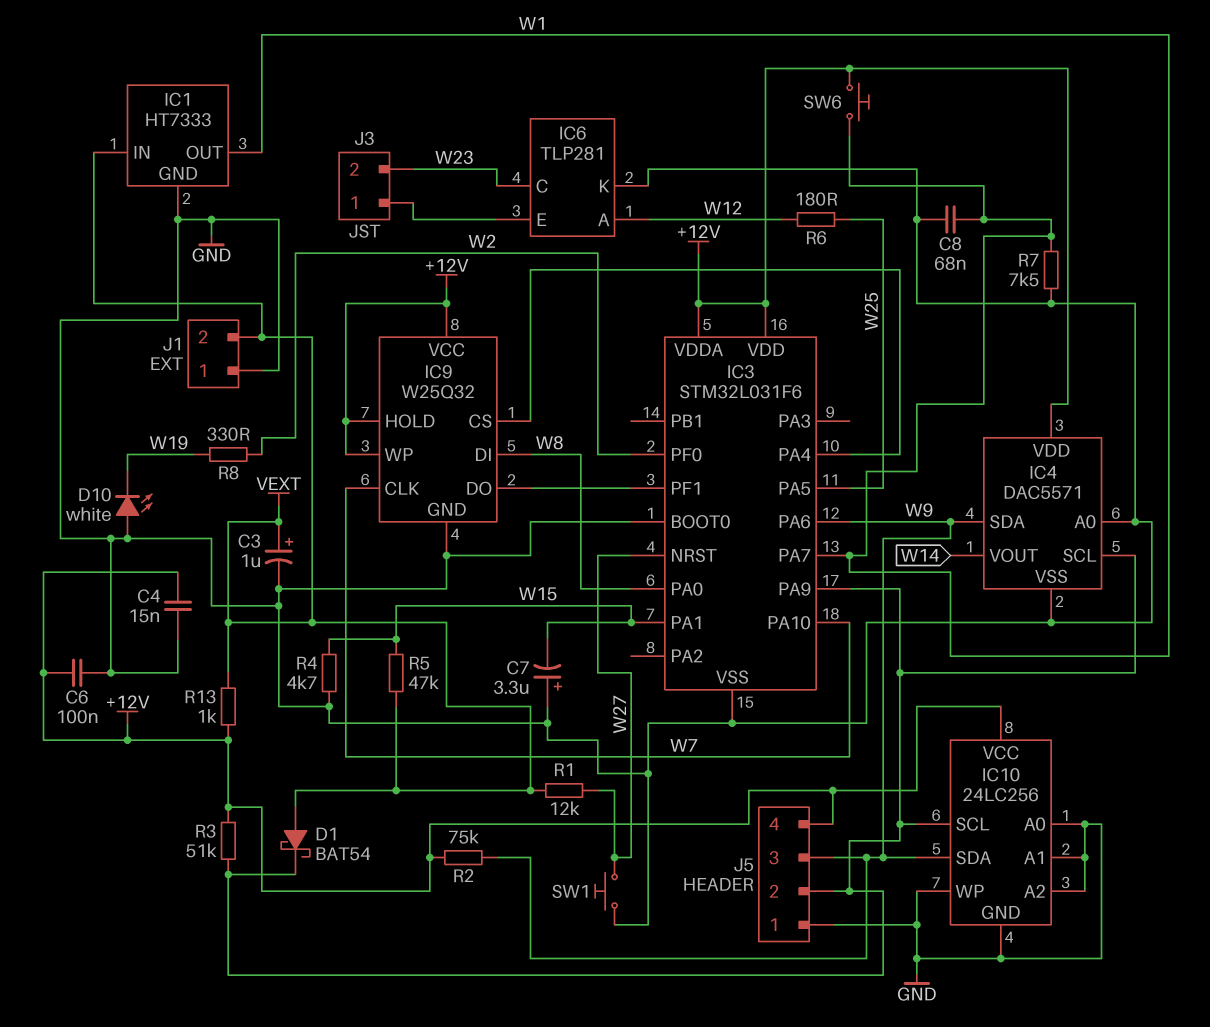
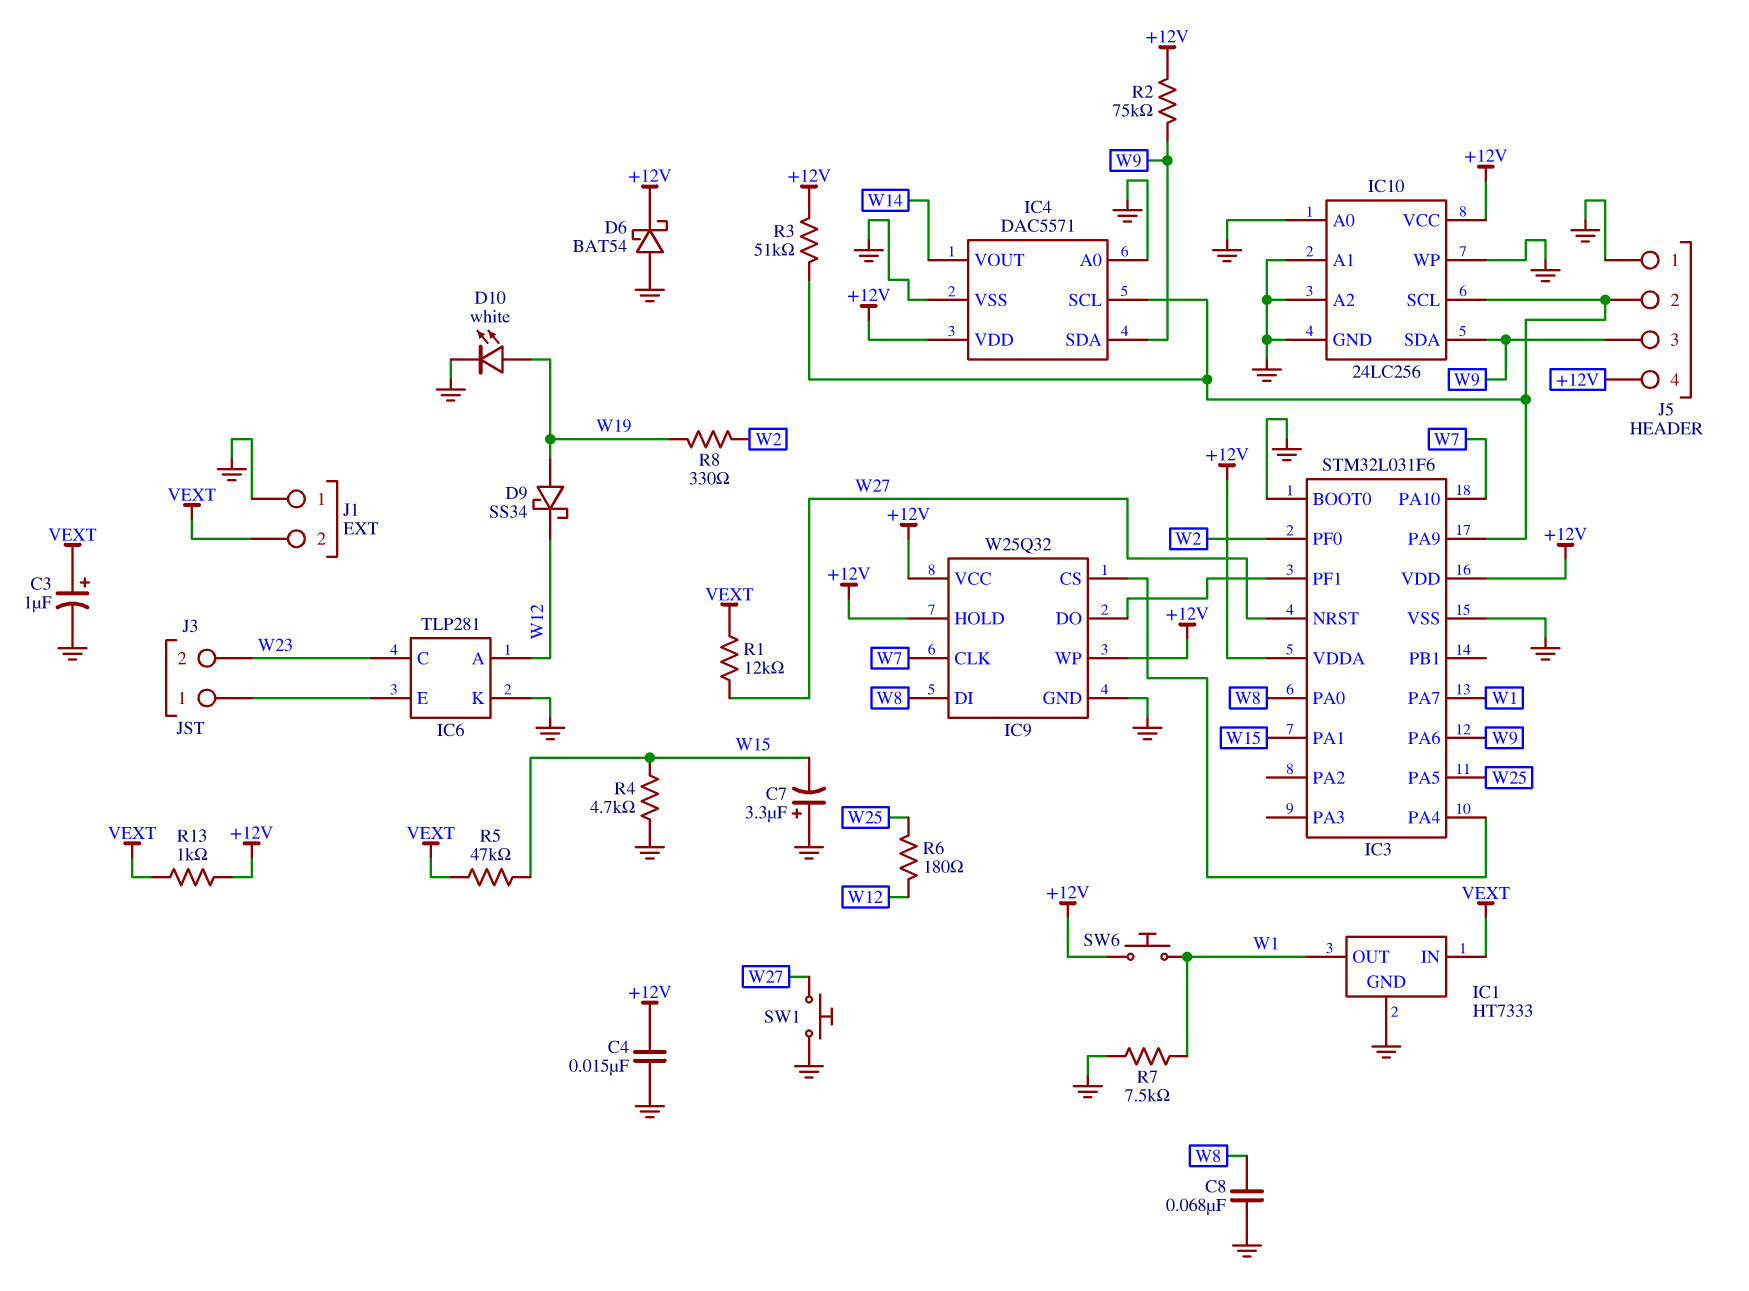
C6: 100nF (+12V, GND) -> none
C8: 68nF (GND, W1) -> 68nF (GND, W8)
D1: schottky BAT54 (A VEXT, K IC3/PA9) -> none
D6: none -> schottky BAT54 (A GND, K +12V)
D9: none -> schottky SS34 (A W19, K W12)
D10: LED white (A GND, K W19) -> LED white (A W19, K GND)

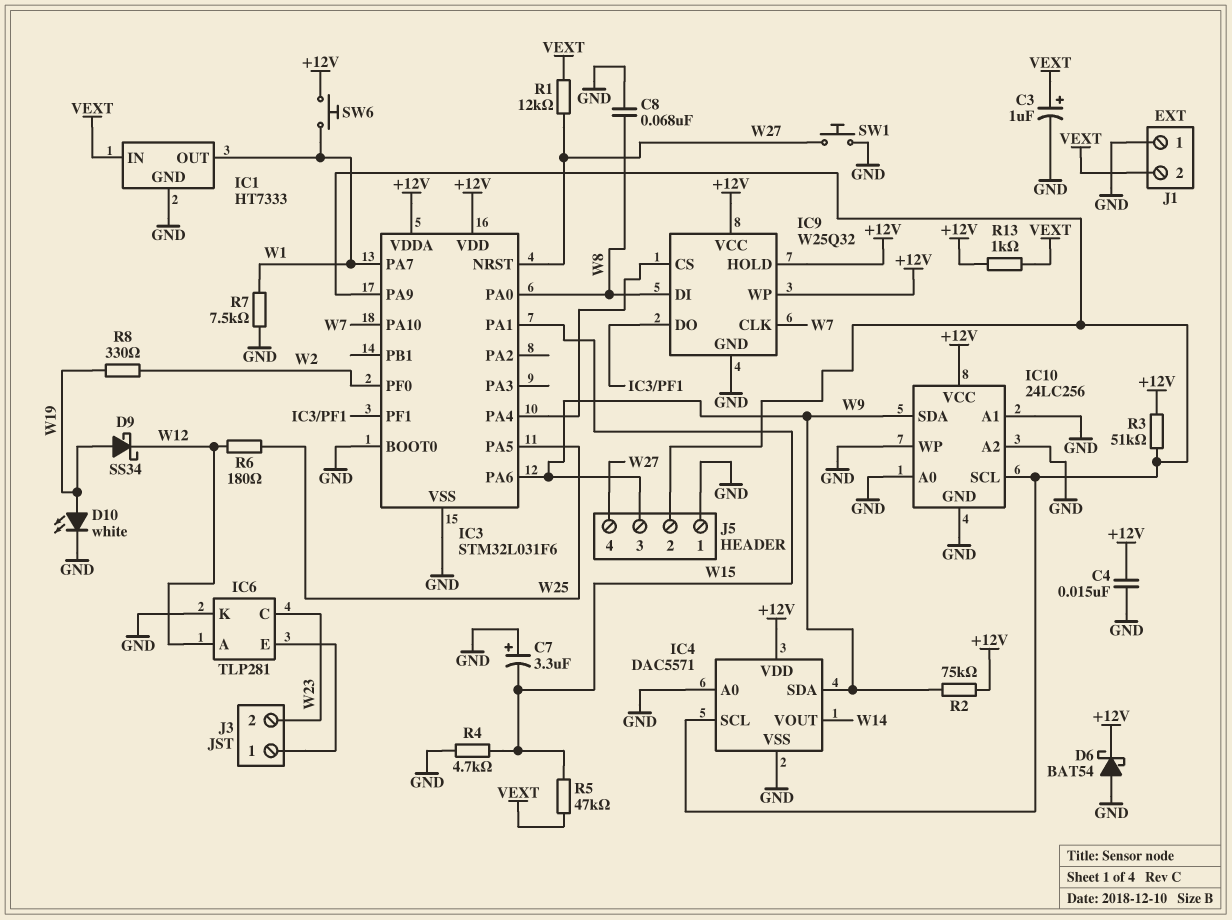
J5 pin 4: +12V -> W27

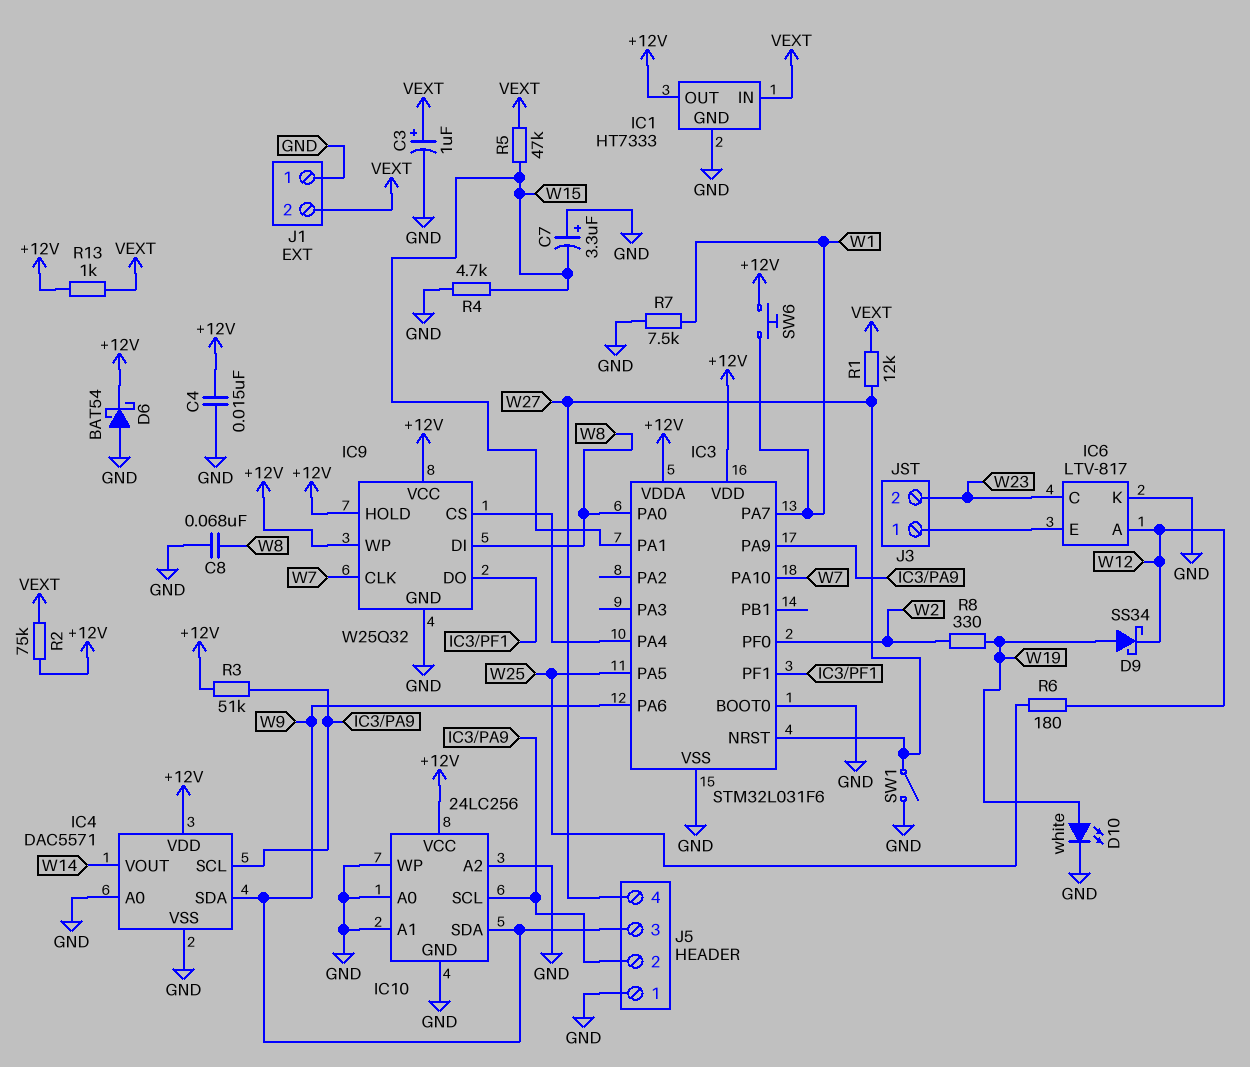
IC1 pin OUT: W1 -> +12V
IC6: TLP281 -> LTV-817
R2: 75k (+12V, W9) -> 75k (+12V, VEXT)
SW1: button (GND, W27) -> switch (GND, W27)

